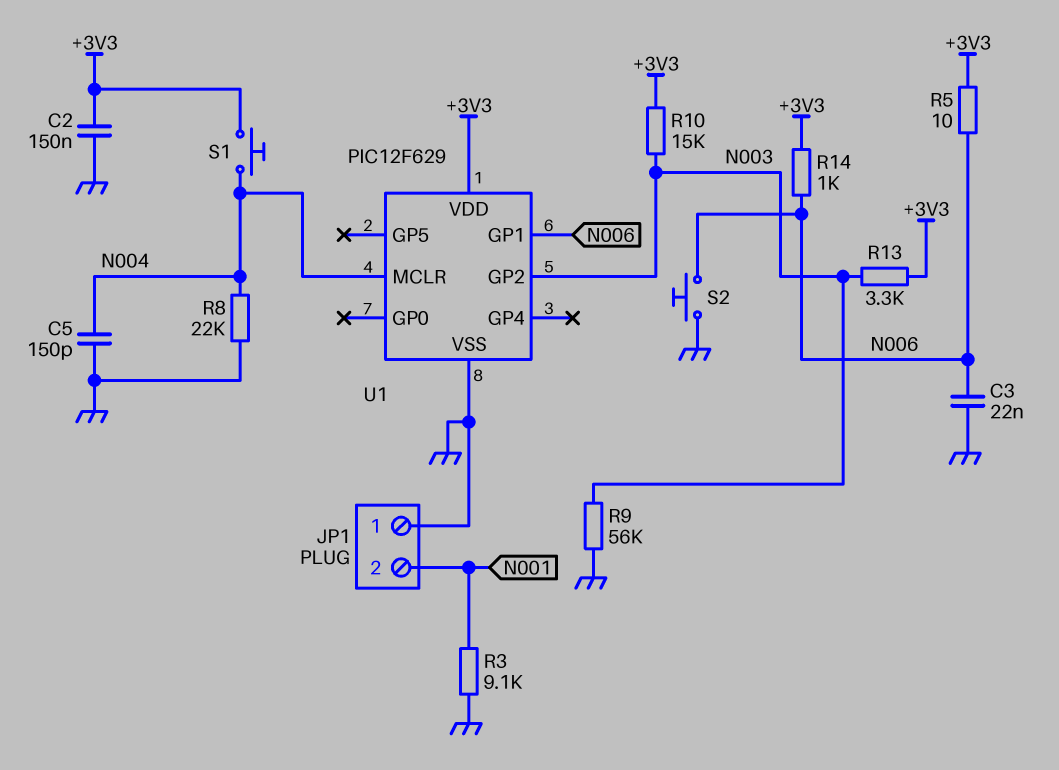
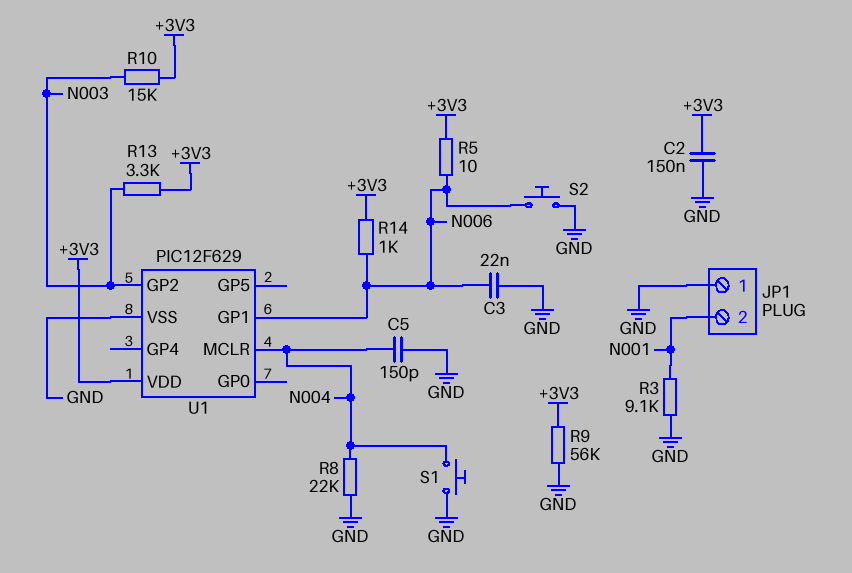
R9: 56k (GND, N003) -> 56k (+3V3, GND)
S1: button (+3V3, N004) -> button (GND, N004)

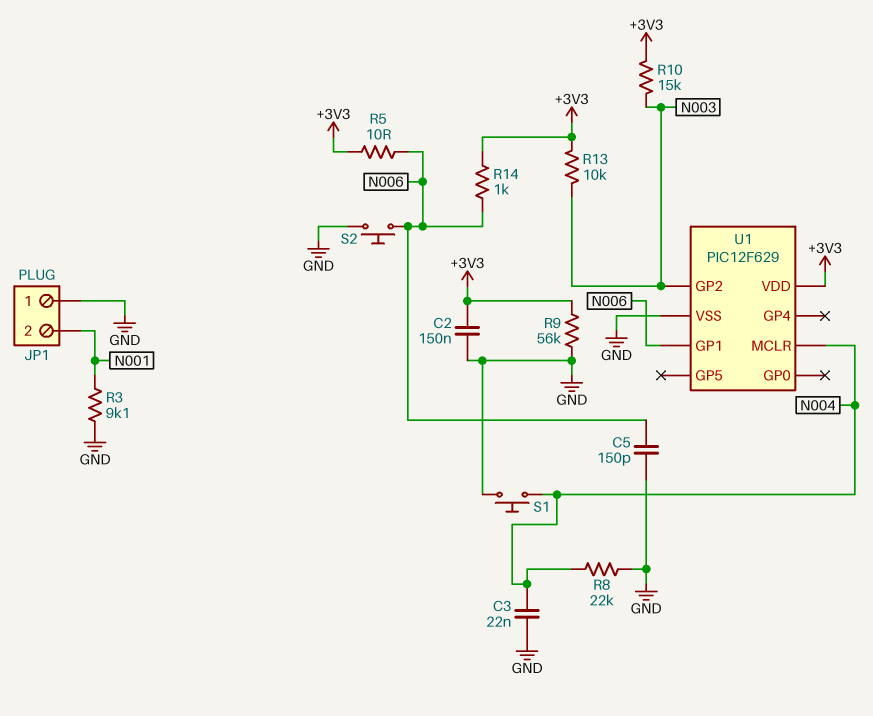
C3: 22nF (GND, N006) -> 22nF (GND, N004)
C5: 150pF (GND, N004) -> 150pF (GND, N006)
R13: 3.3k (+3V3, N003) -> 10k (+3V3, N003)

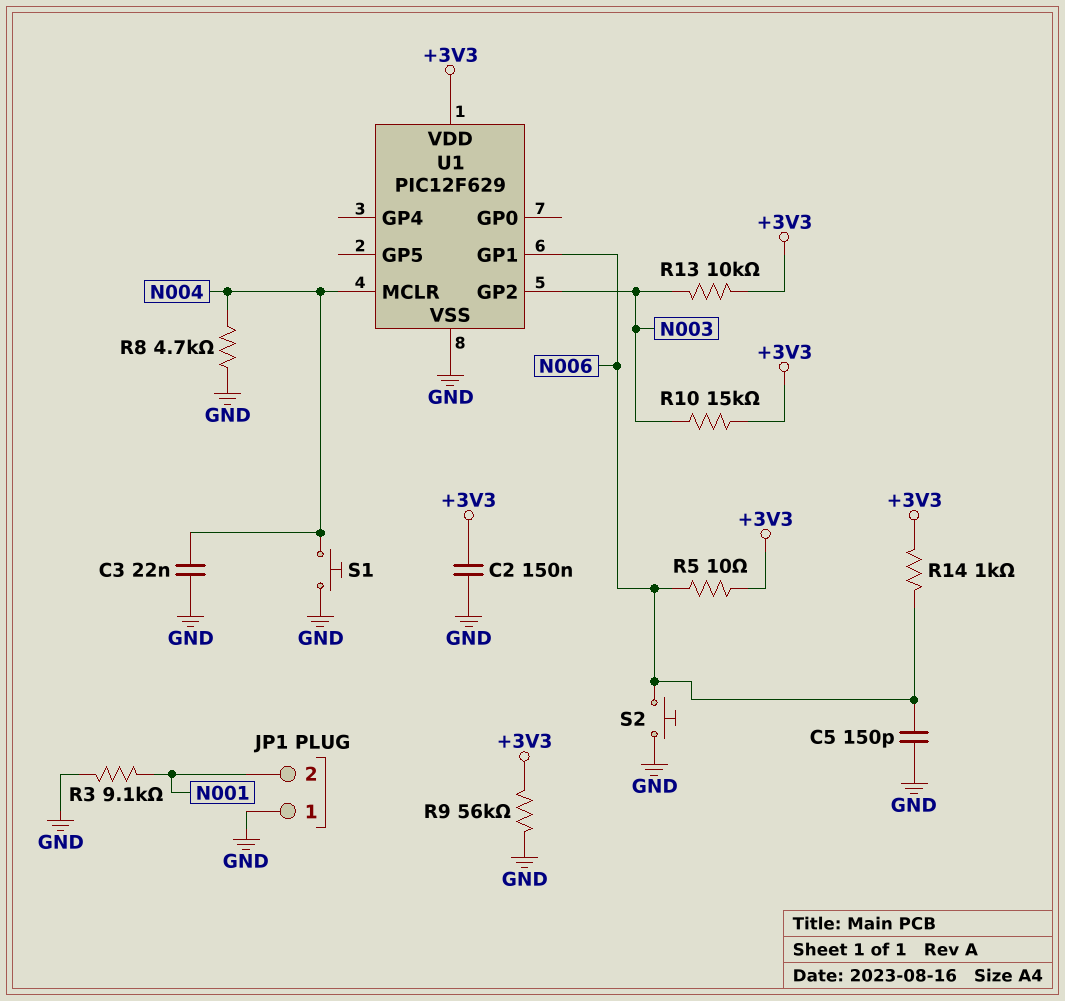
R8: 22k (GND, N004) -> 4.7k (GND, N004)

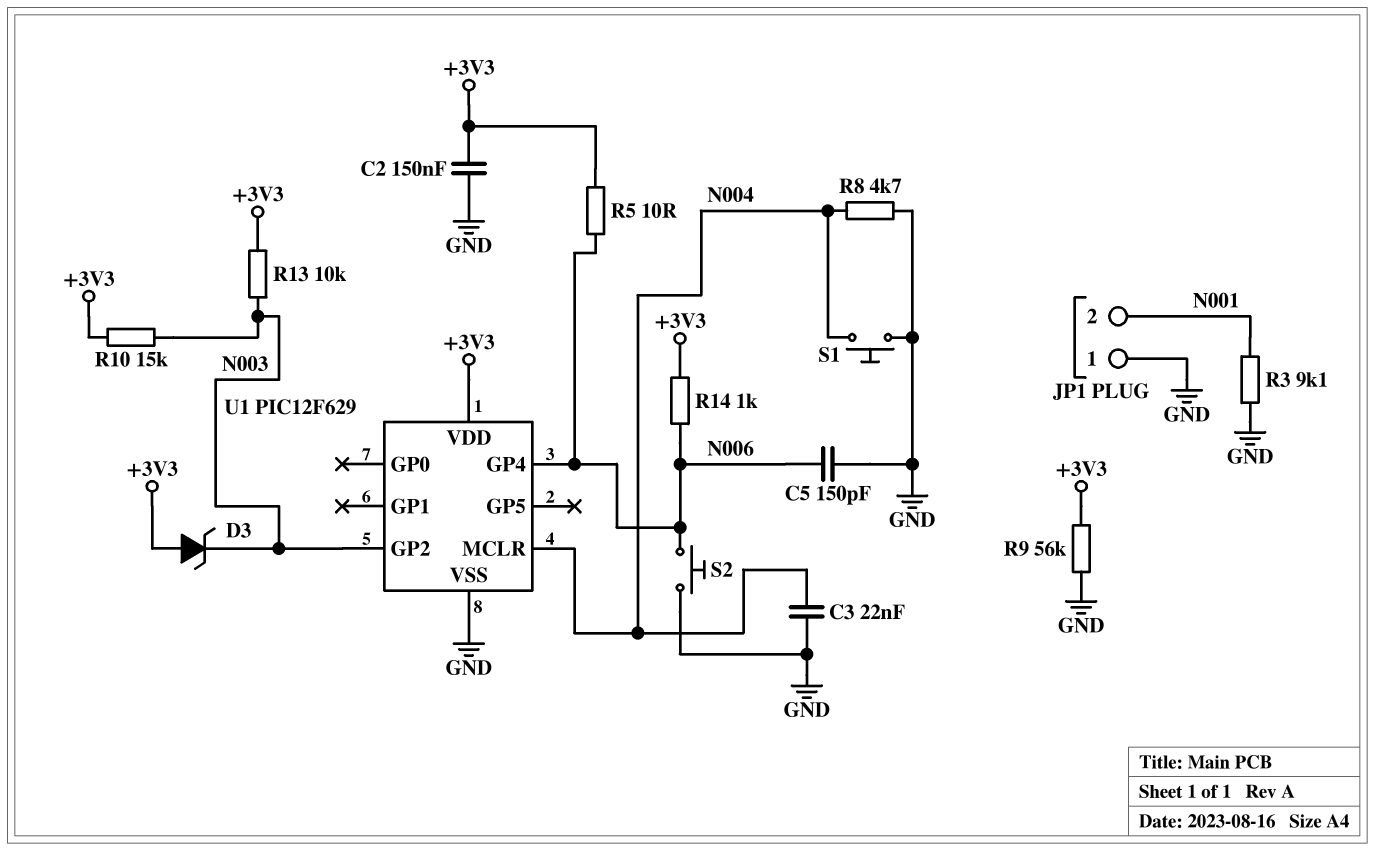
D3: none -> zener (A +3V3, K N003)
U1 pin GP1: N006 -> none
U1 pin GP4: none -> N006

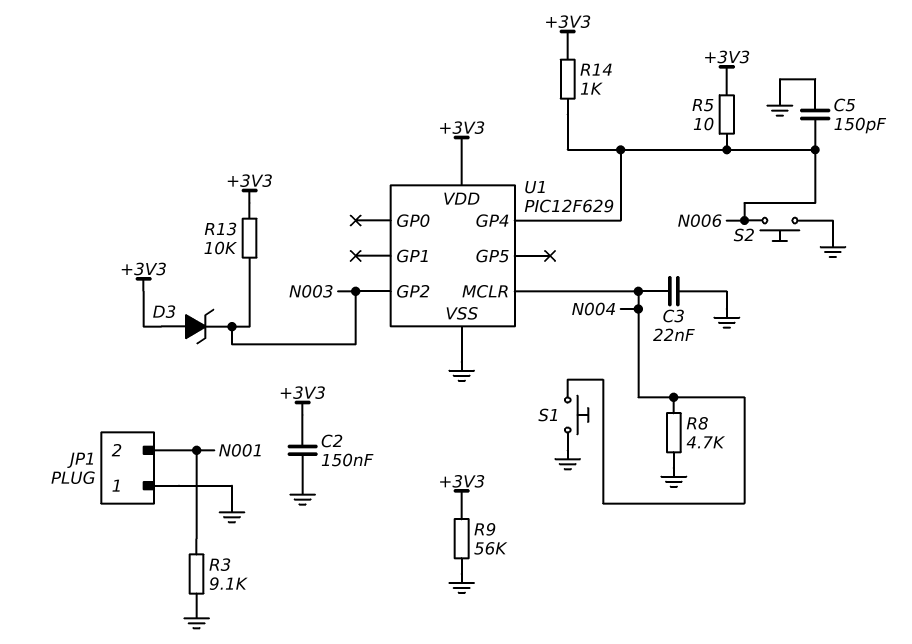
R10: 15k (+3V3, N003) -> none

